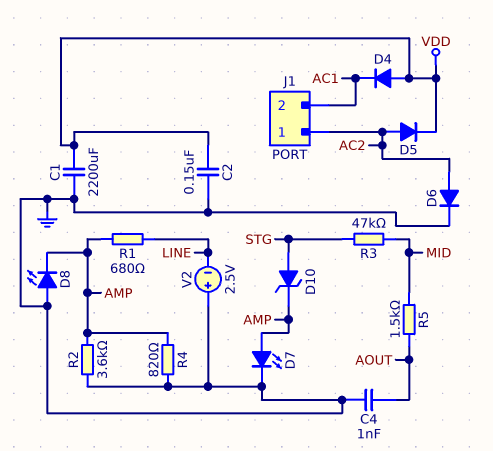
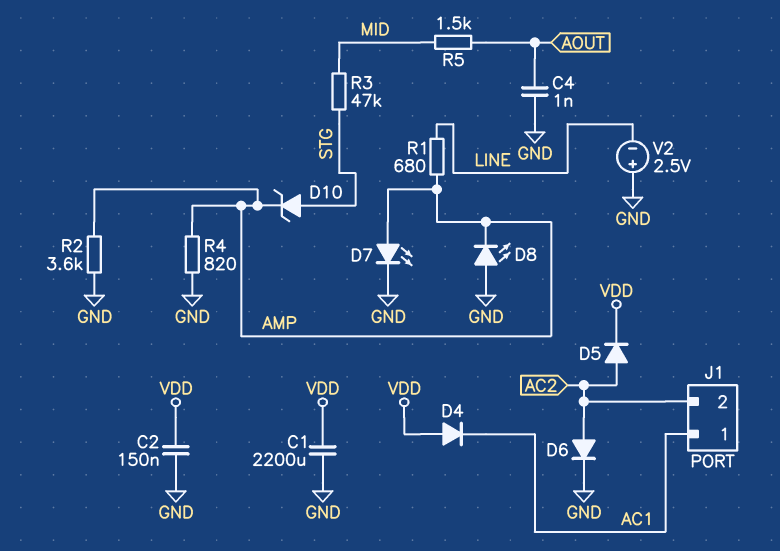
J1 pin 1: AC2 -> AC1
J1 pin 2: AC1 -> AC2

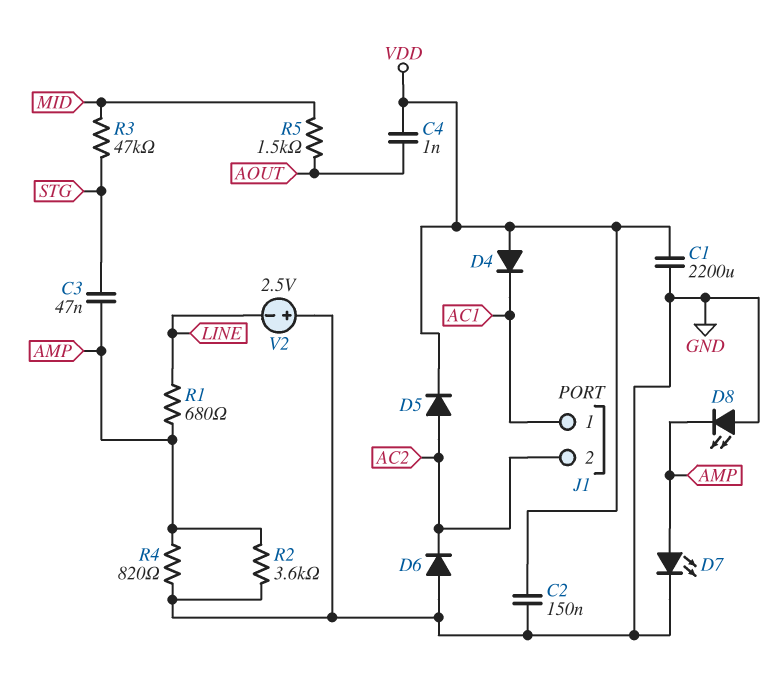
C3: none -> 47nF (AMP, STG)
C4: 1nF (AOUT, GND) -> 1nF (AOUT, VDD)
D6: diode (A AC2, K GND) -> diode (A GND, K AC2)
D10: zener (A STG, K AMP) -> none

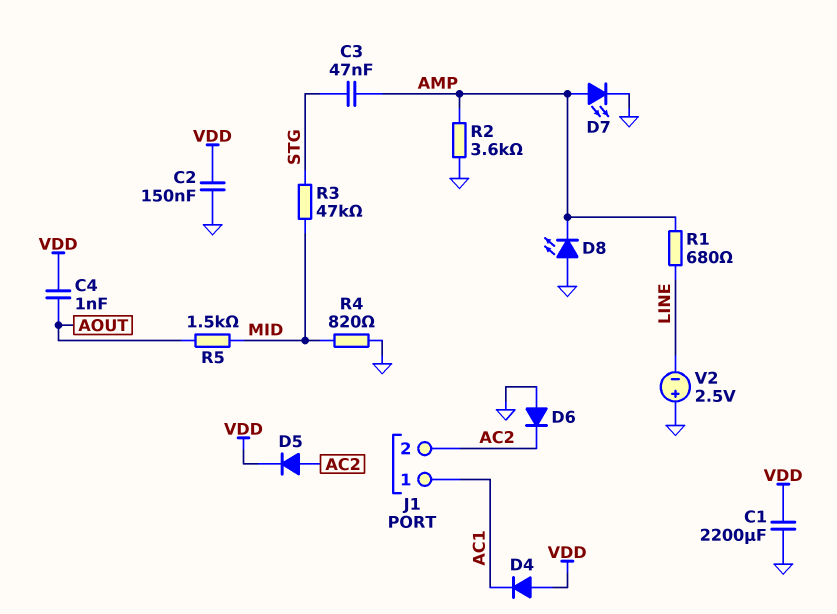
R4: 820 (AMP, GND) -> 820 (GND, MID)

